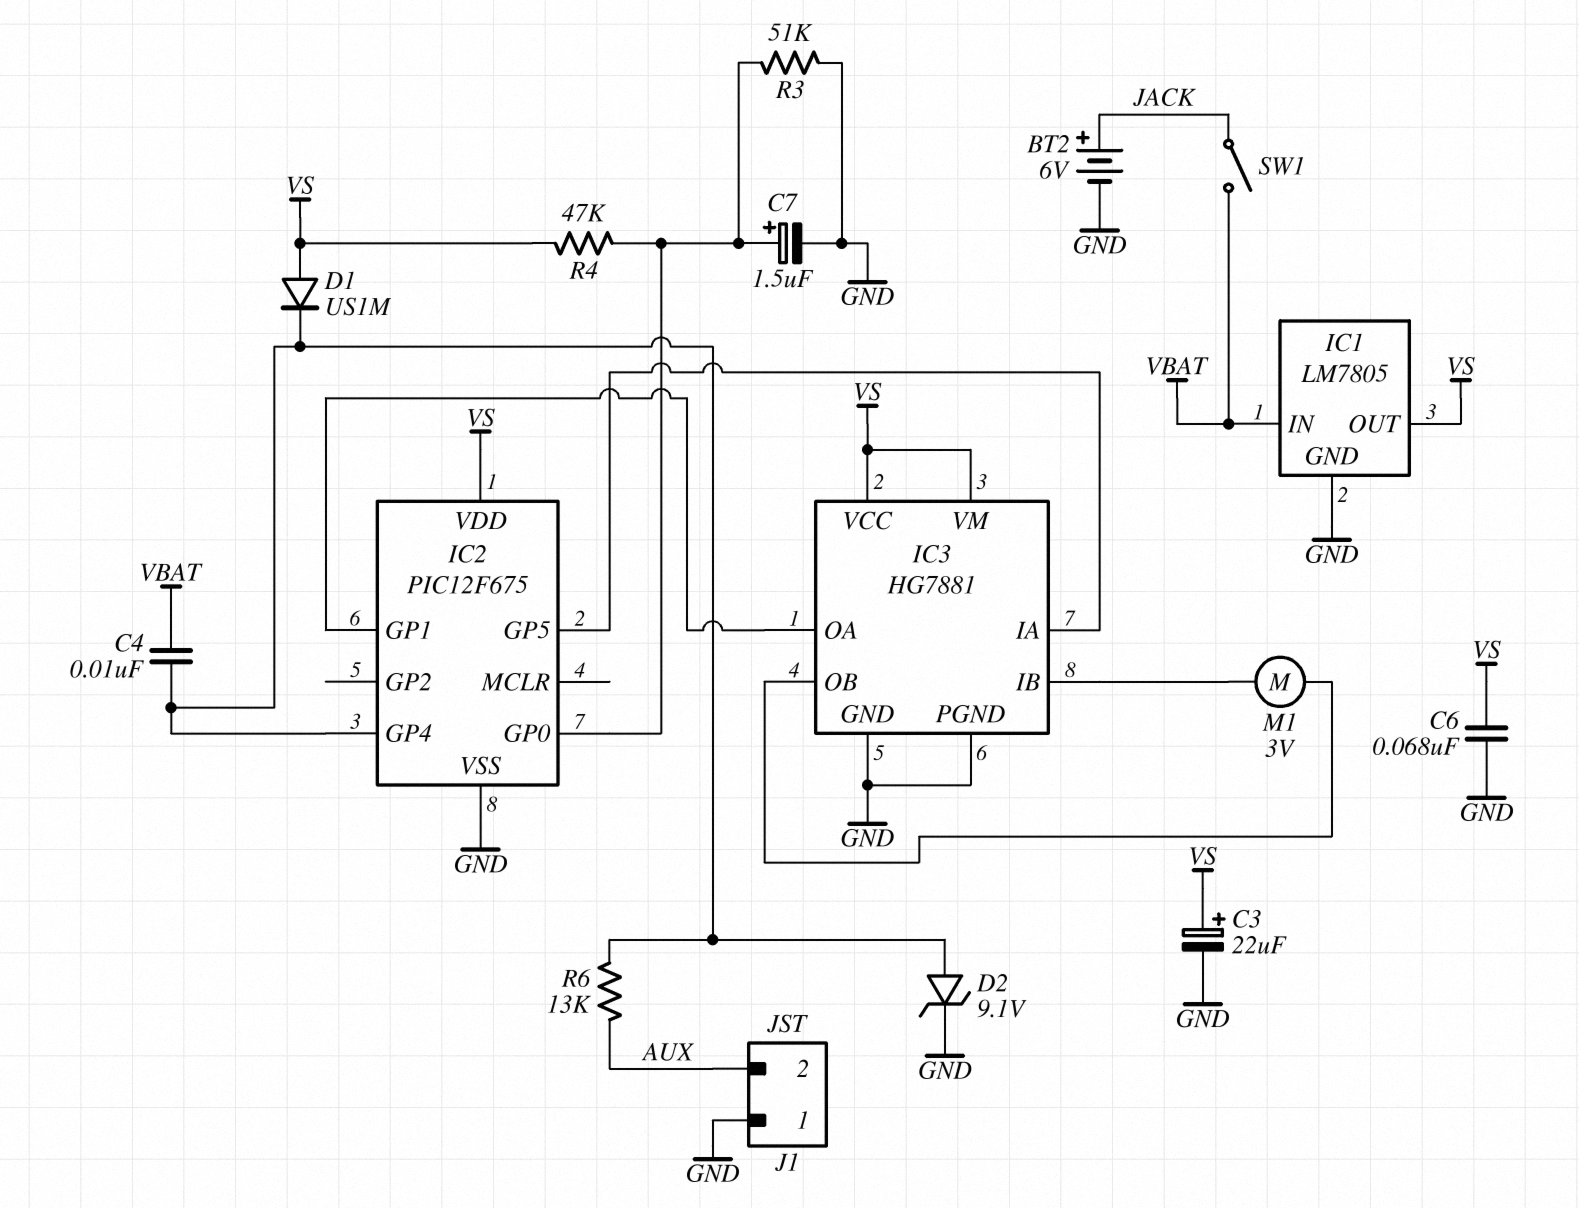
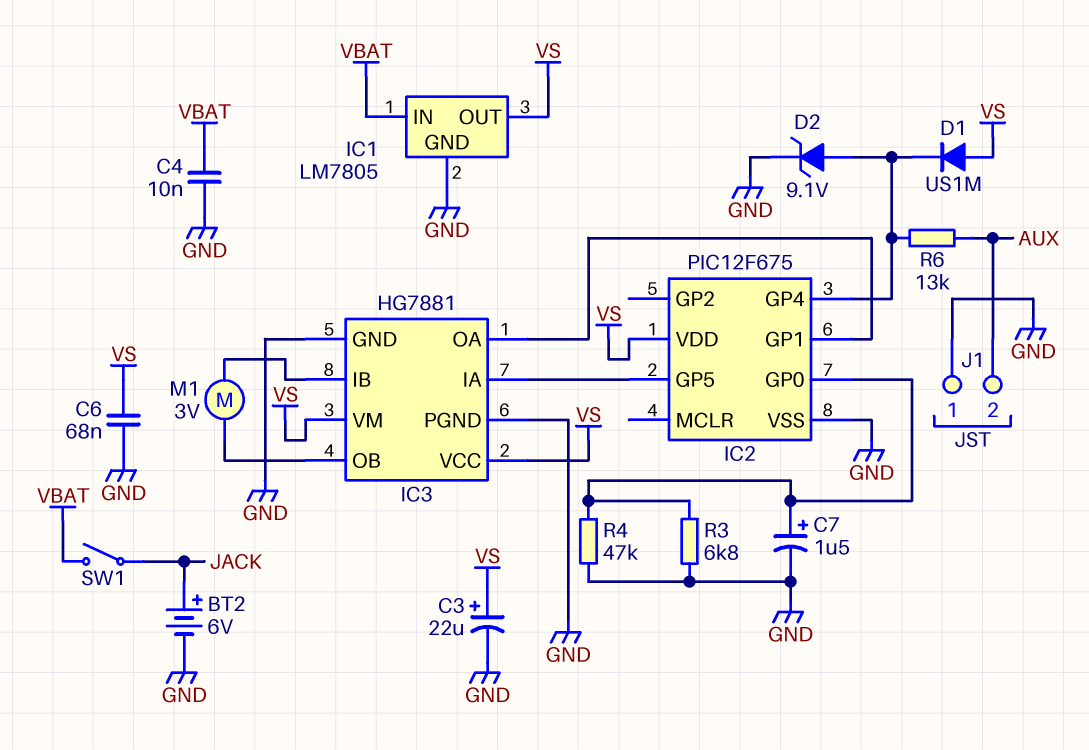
C4: 10nF (IC2/GP4, VBAT) -> 10nF (GND, VBAT)
R3: 51k (GND, IC2/GP0) -> 6.8k (GND, IC2/GP0)
R4: 47k (IC2/GP0, VS) -> 47k (GND, IC2/GP0)

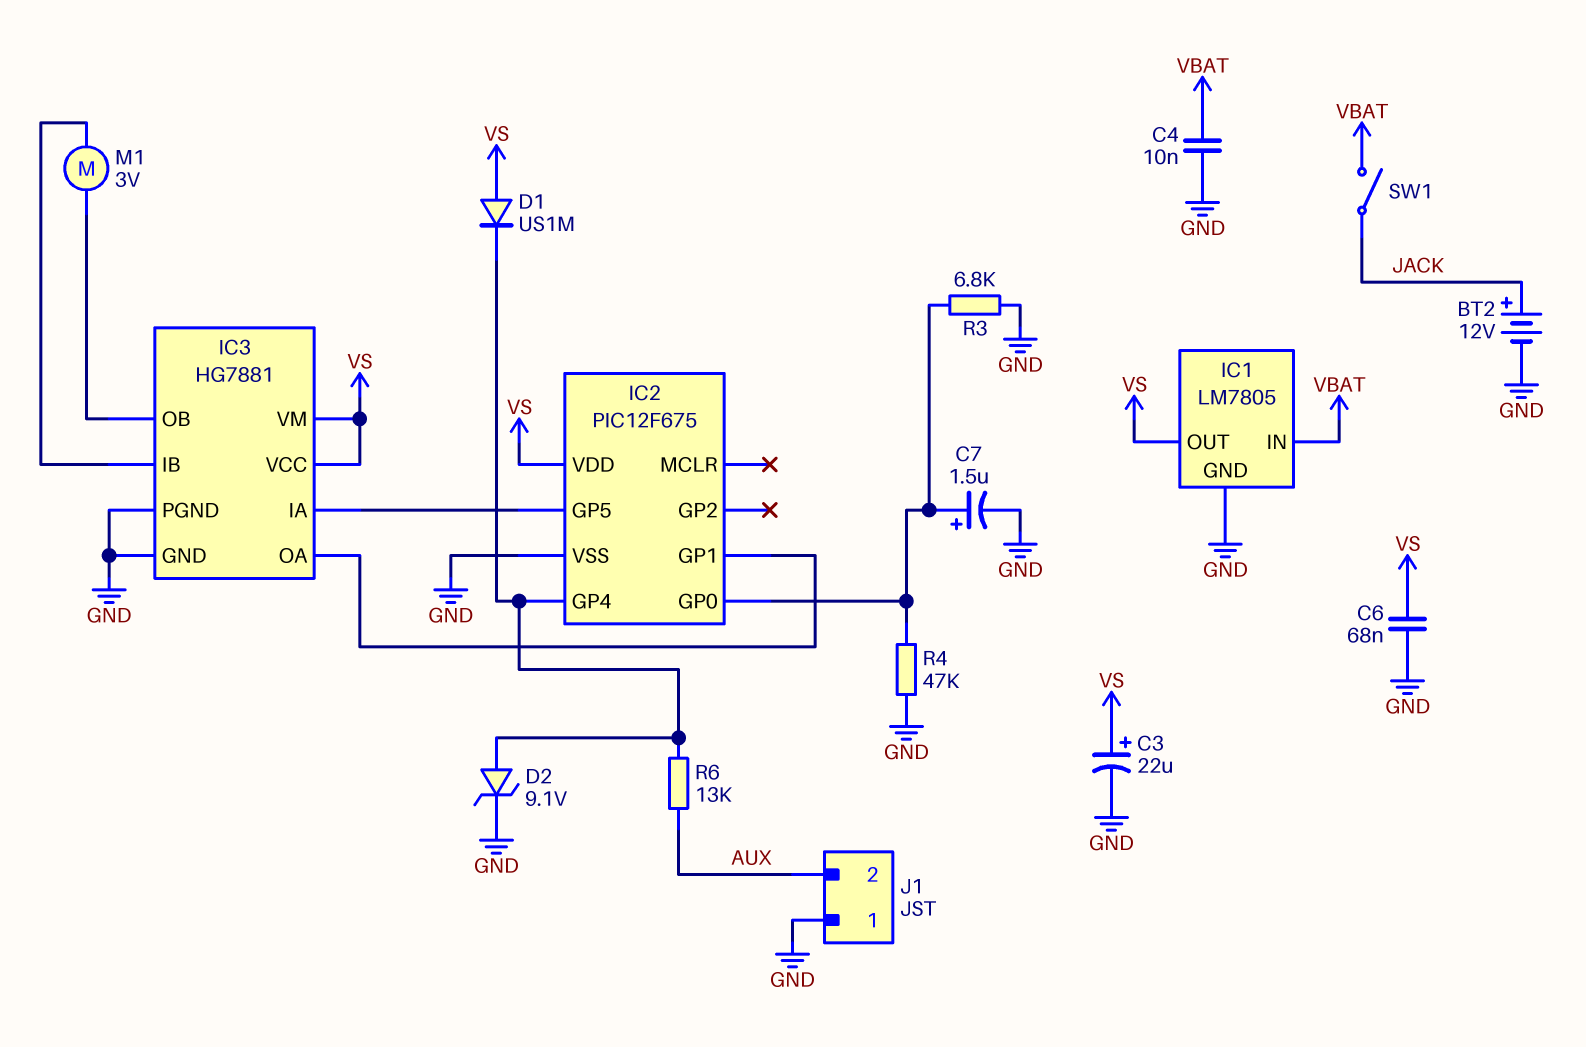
BT2: 6V (plus JACK, minus GND) -> 12V (plus JACK, minus GND)

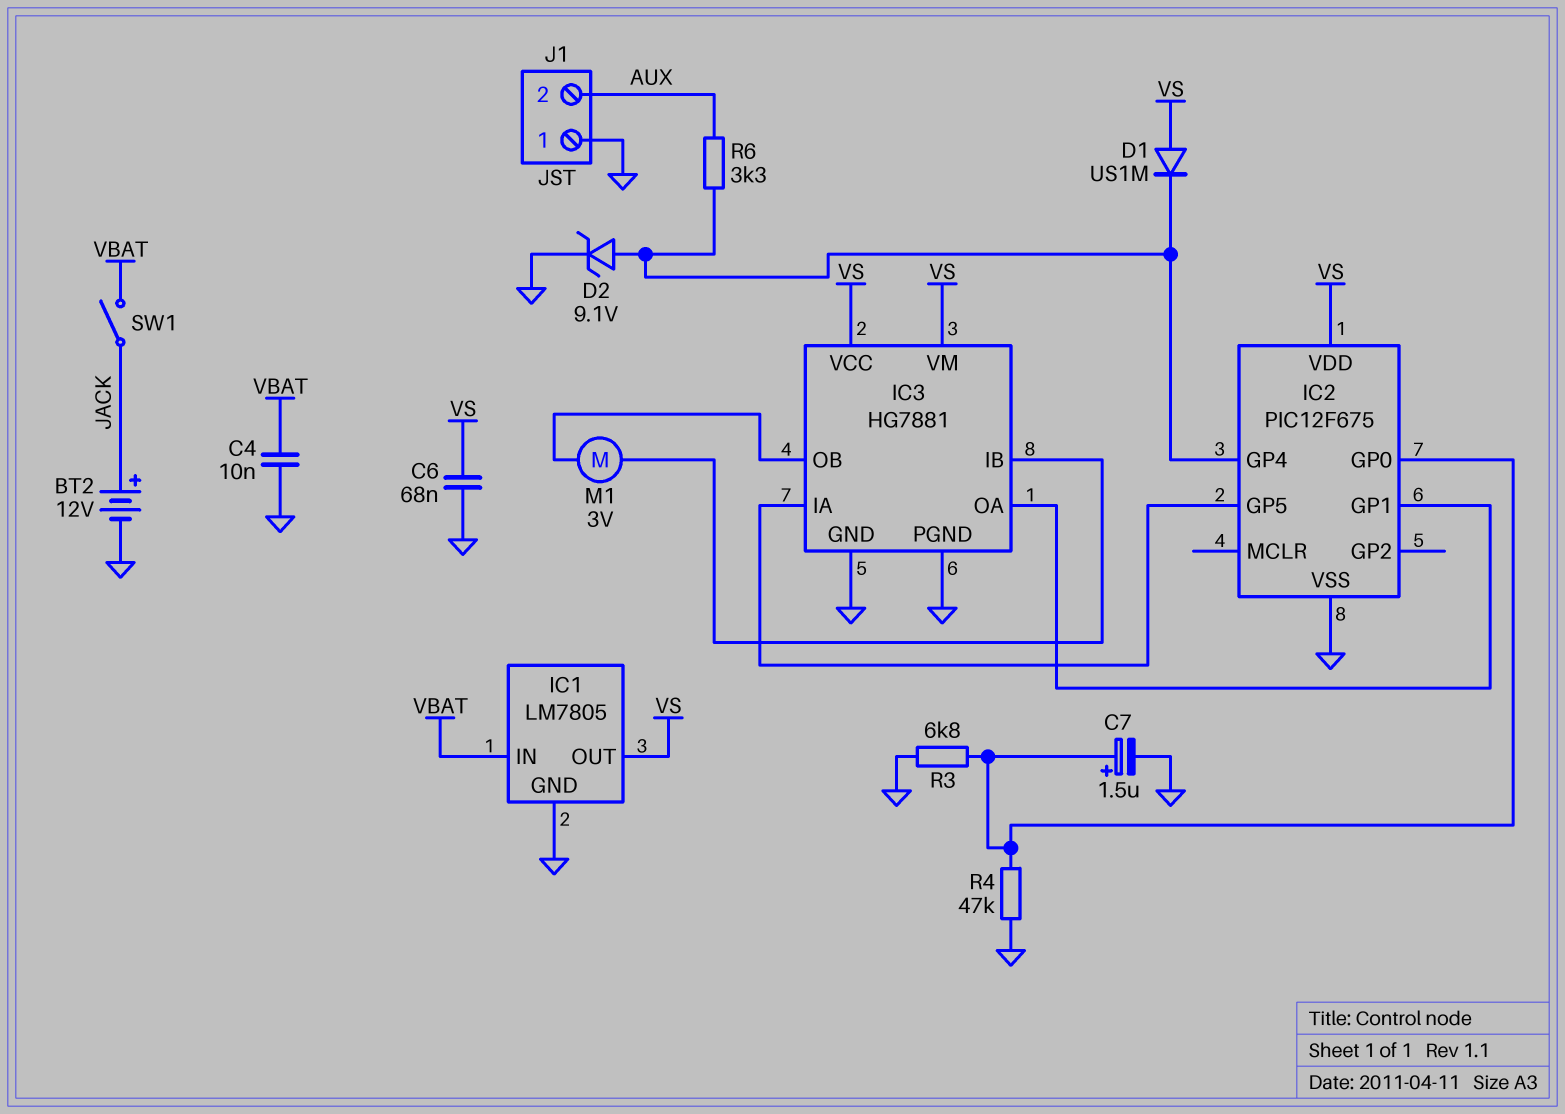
C3: 22uF (plus VS, minus GND) -> none
R6: 13k (AUX, IC2/GP4) -> 3.3k (AUX, IC2/GP4)

